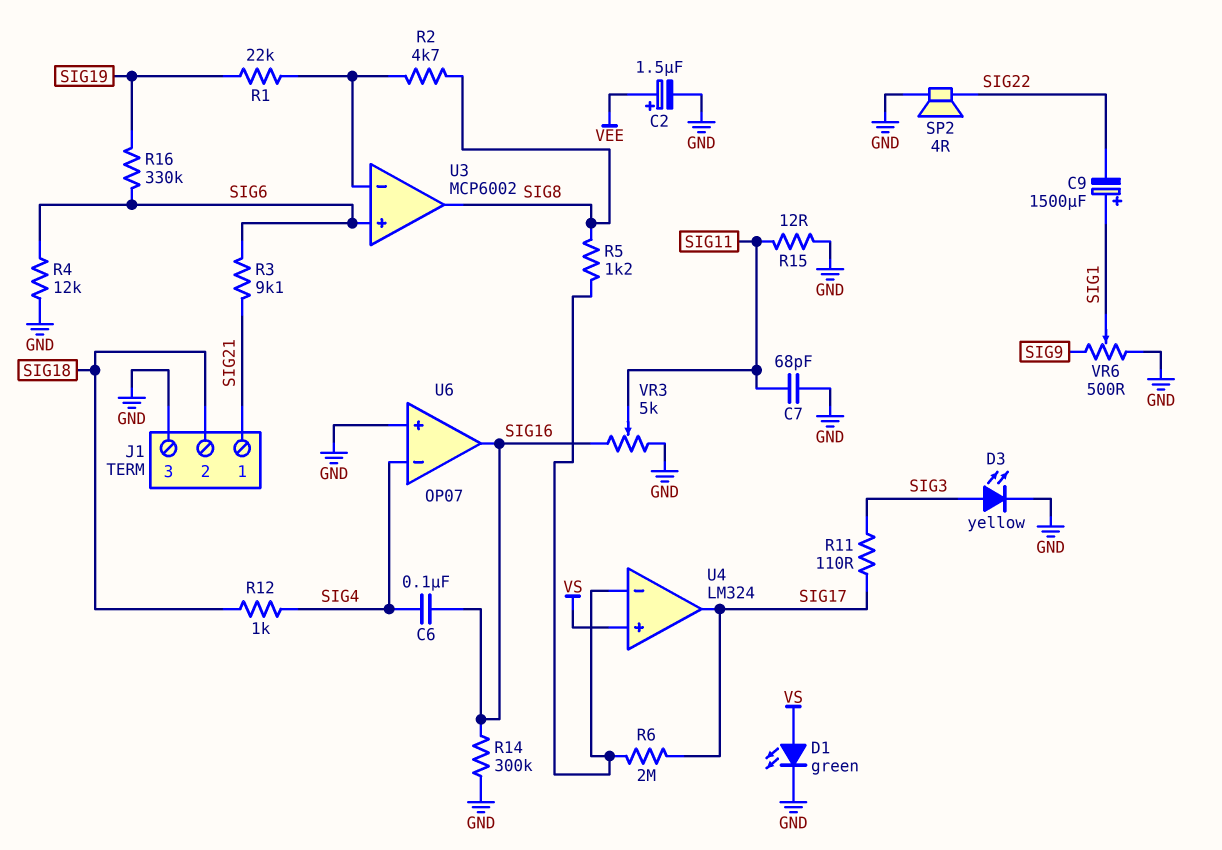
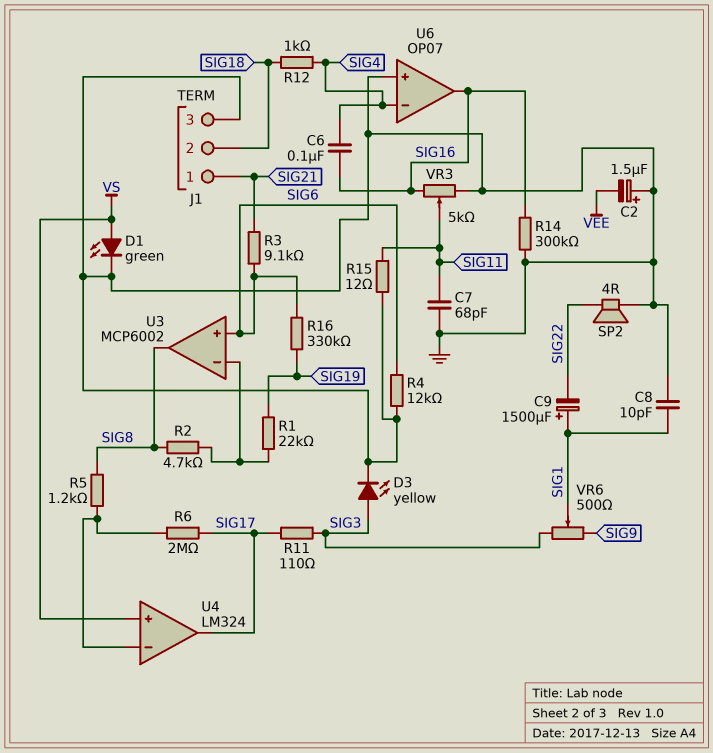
C2: 1.5uF (plus VEE, minus GND) -> 1.5uF (plus GND, minus VEE)
C8: none -> 10pF (GND, SIG1)
VR6: 500 (GND, SIG9, wiper SIG1) -> 500 (SIG3, SIG9, wiper SIG1)

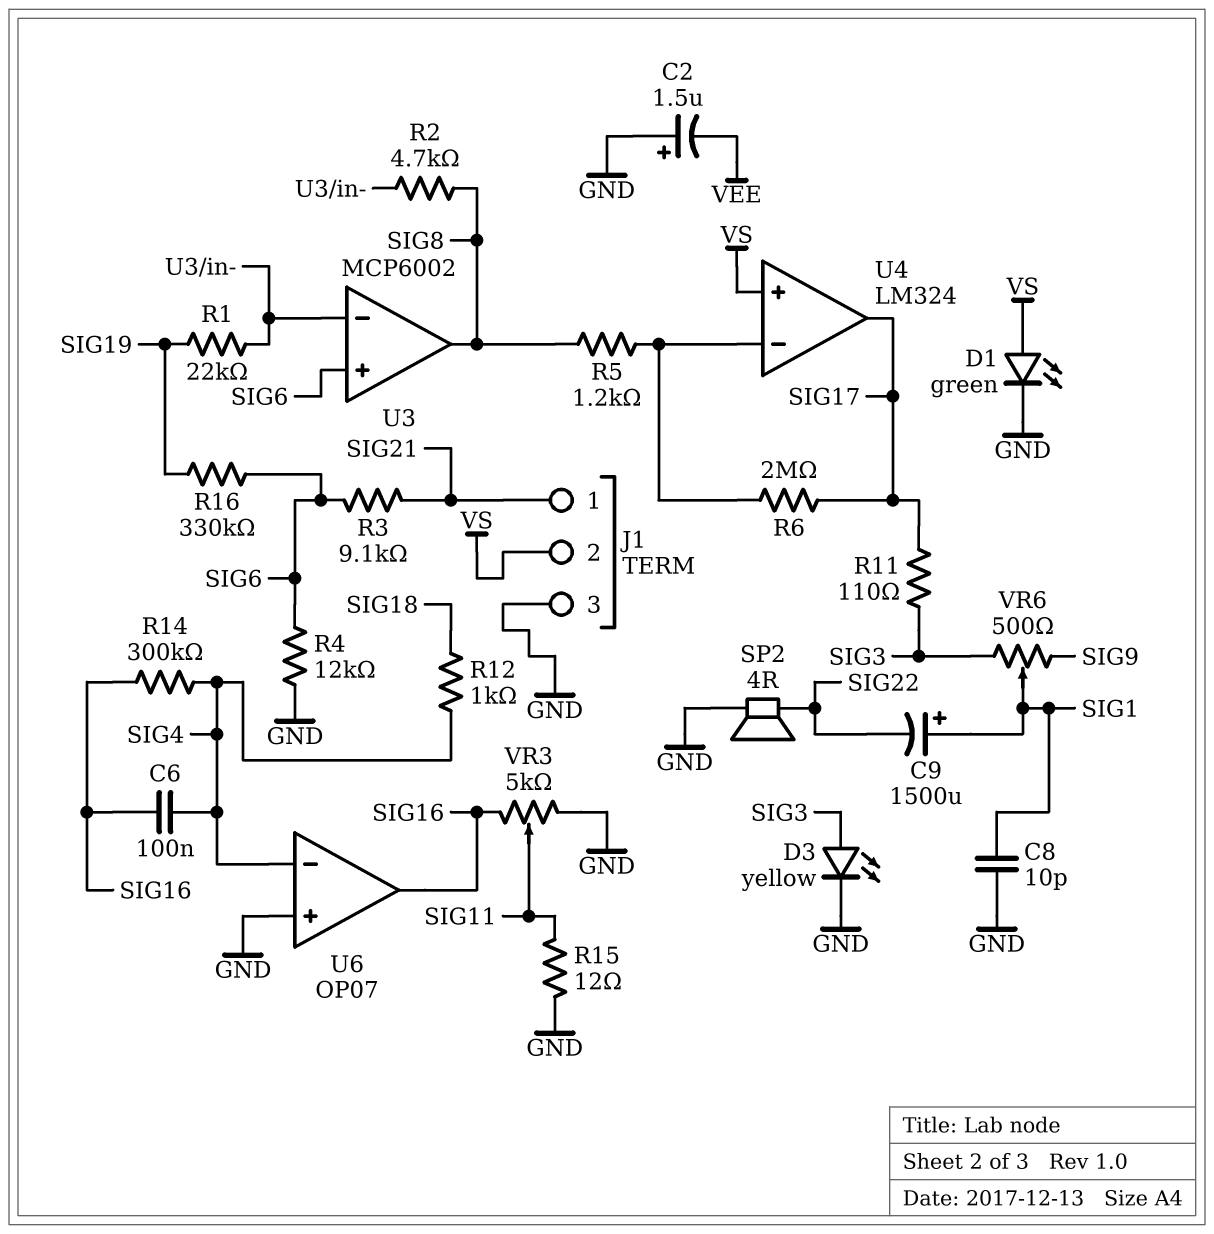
C7: 68pF (GND, SIG11) -> none
J1 pin 2: SIG18 -> VS
R14: 300k (GND, SIG16) -> 300k (SIG4, SIG16)

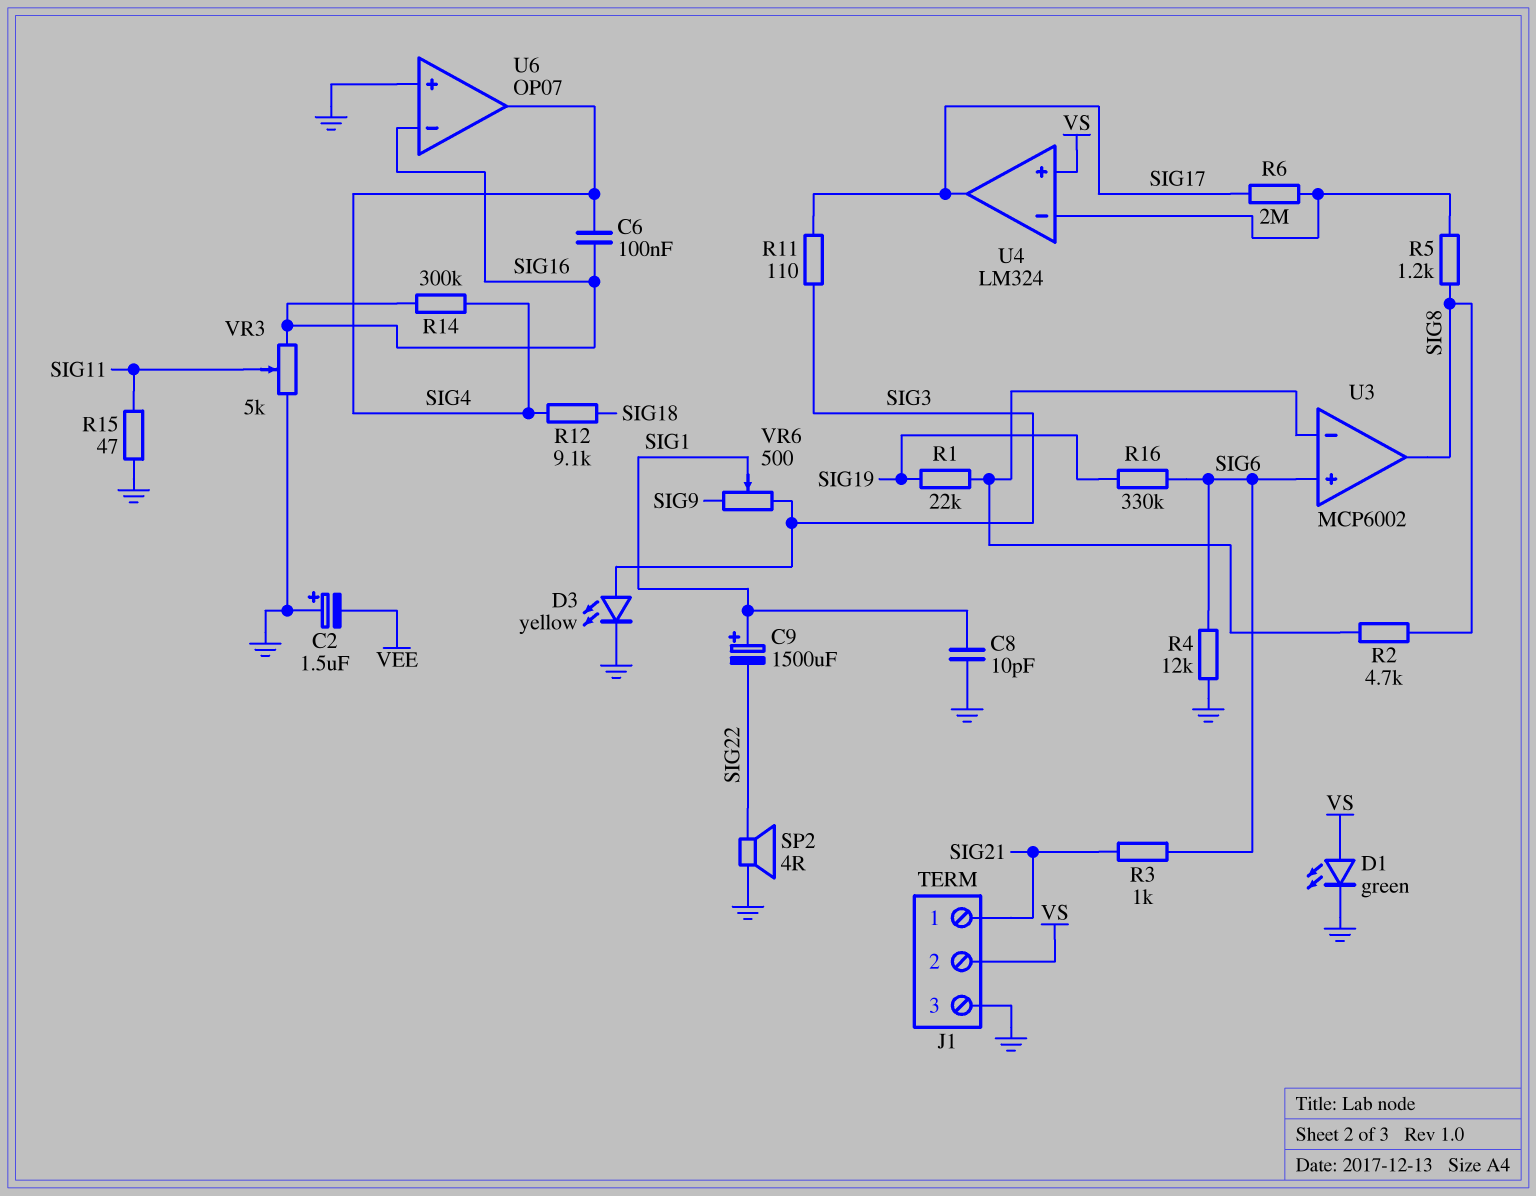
R3: 9.1k (SIG6, SIG21) -> 1k (SIG6, SIG21)
R12: 1k (SIG4, SIG18) -> 9.1k (SIG4, SIG18)
R15: 12 (GND, SIG11) -> 47 (GND, SIG11)
U6 pin in-: SIG4 -> SIG16
U6 pin out: SIG16 -> SIG4

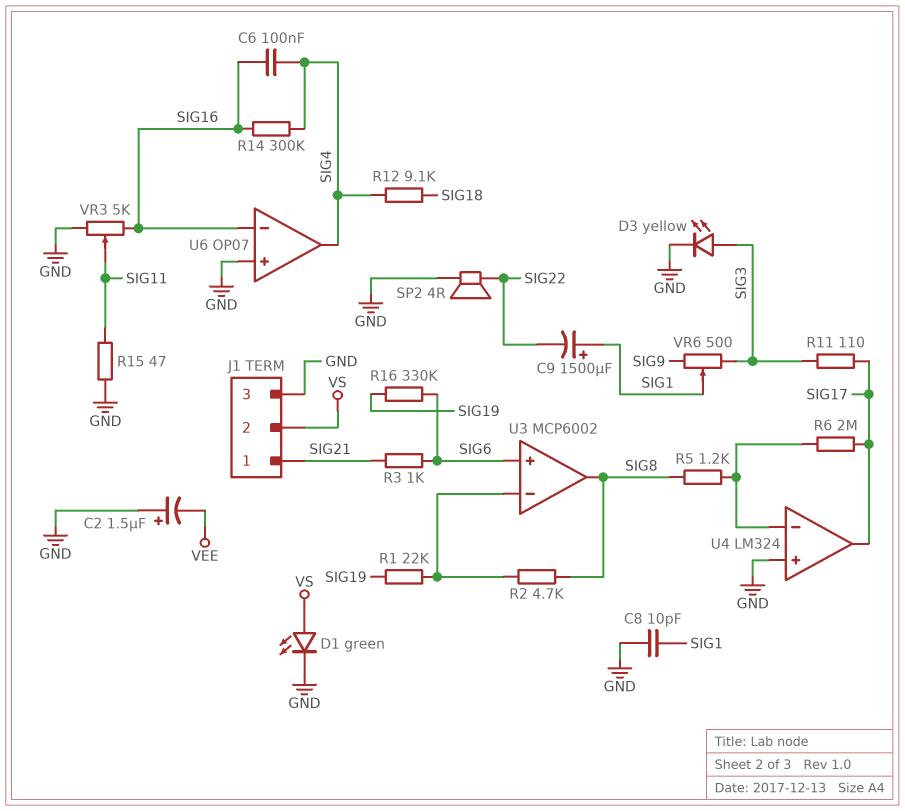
R4: 12k (GND, SIG6) -> none
U4 pin in+: VS -> GND

